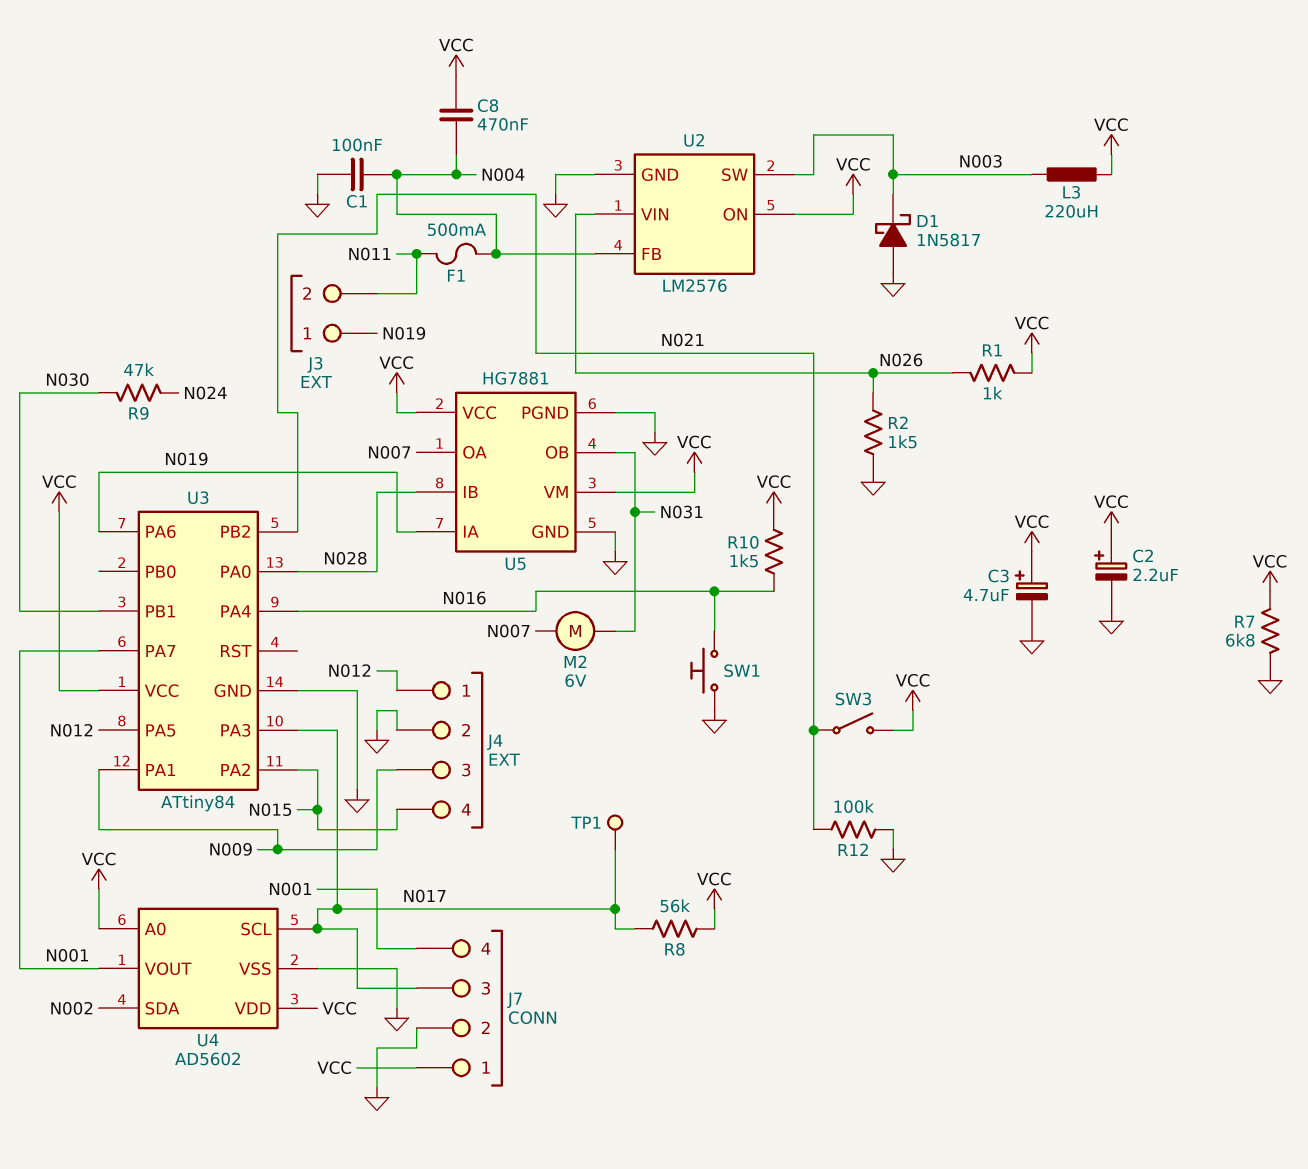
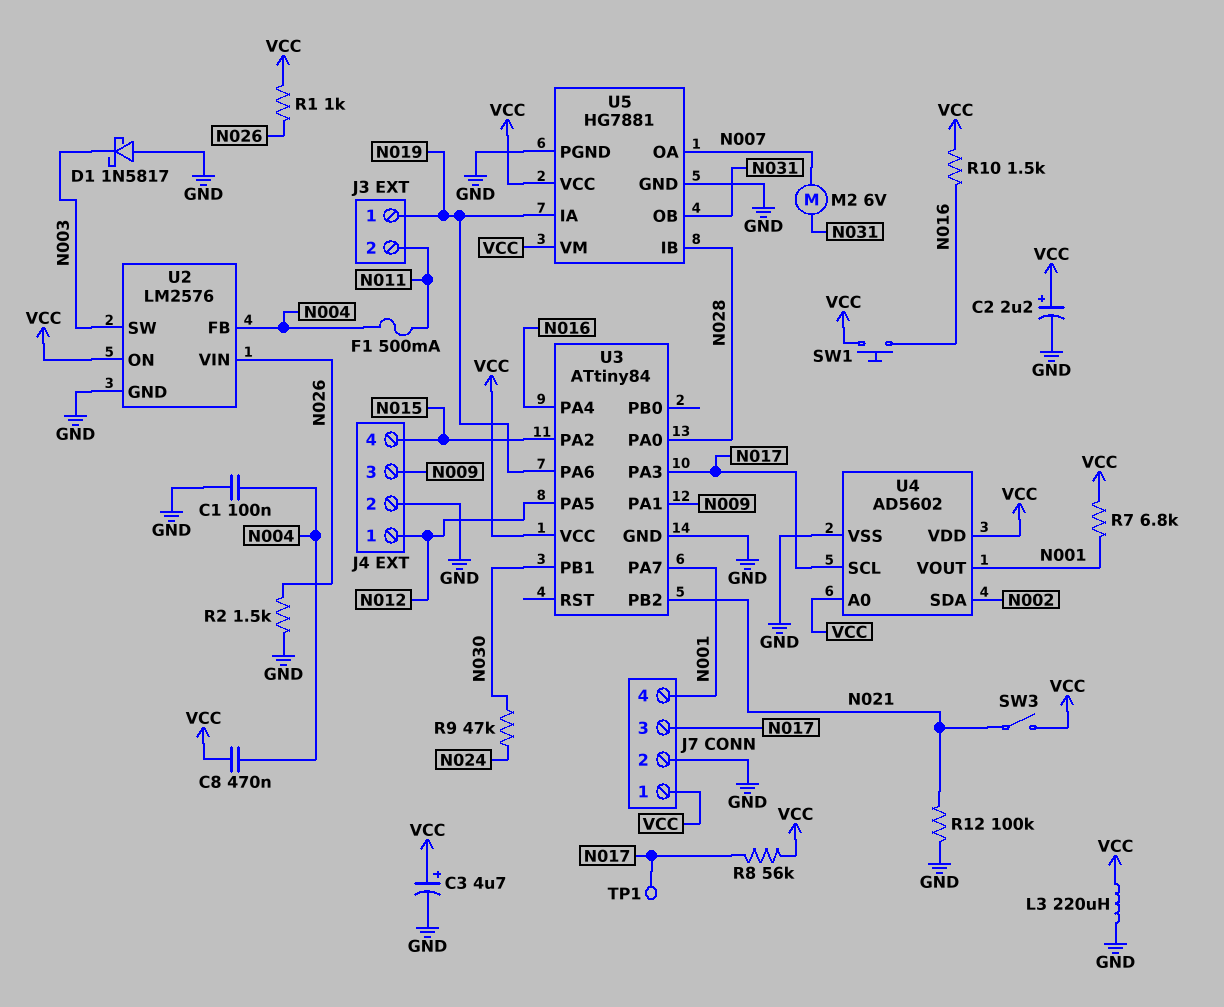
L3: 220uH (N003, VCC) -> 220uH (GND, VCC)
R7: 6.8k (GND, VCC) -> 6.8k (N001, VCC)
SW1: button (GND, N016) -> button (N016, VCC)

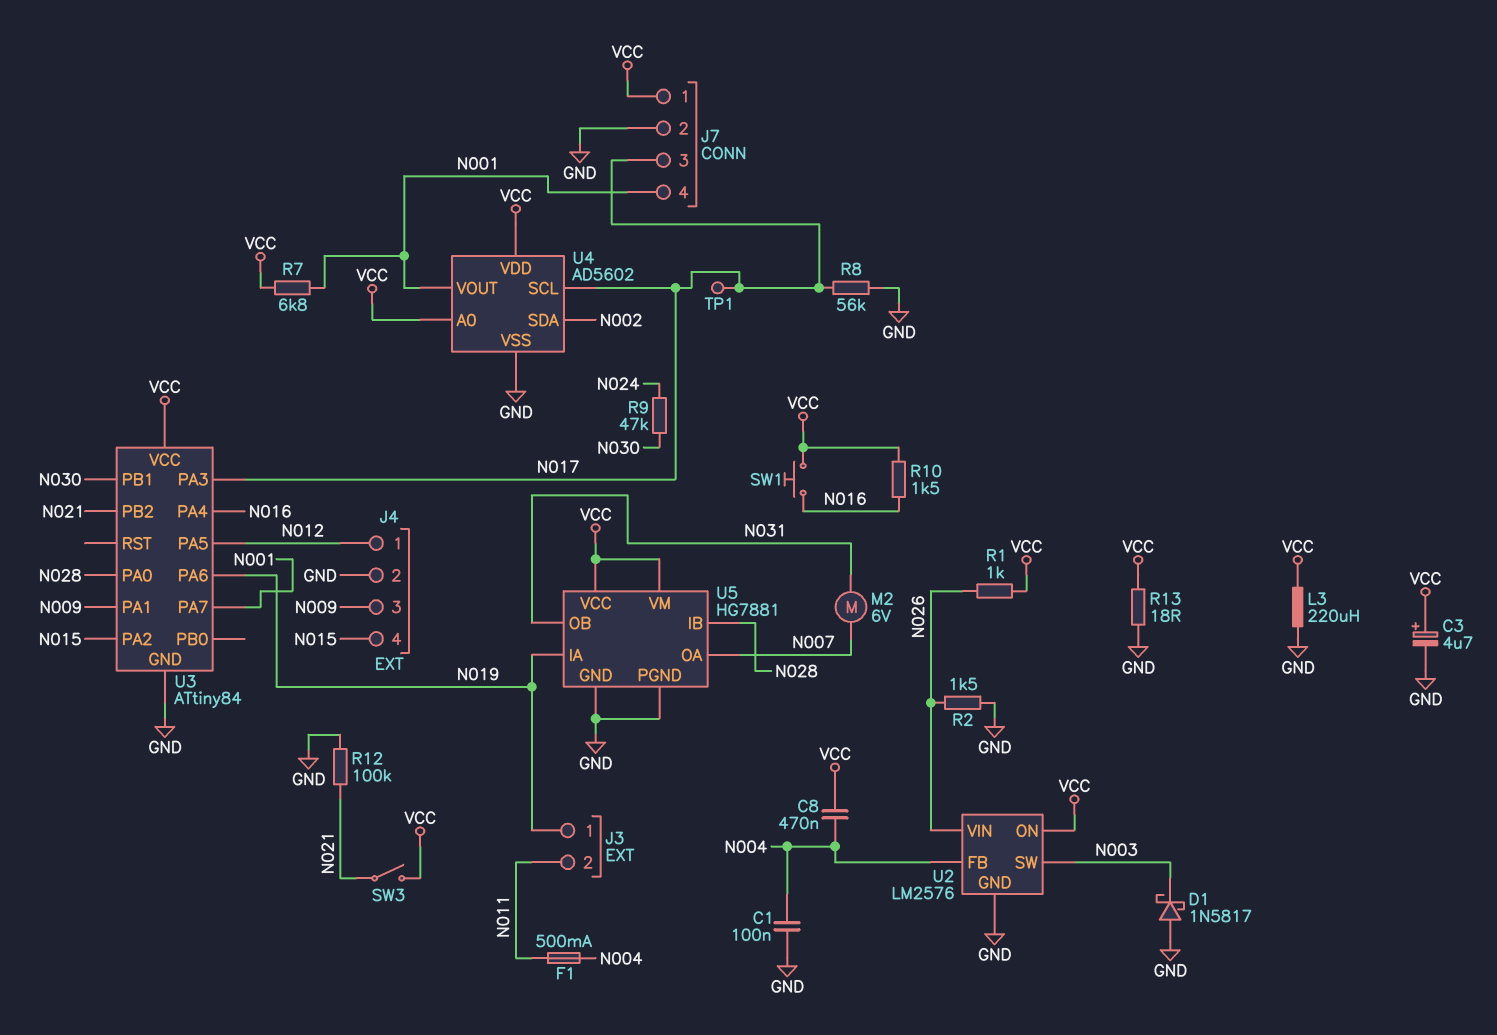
C2: 2.2uF (plus VCC, minus GND) -> none
R8: 56k (N017, VCC) -> 56k (GND, N017)
R13: none -> 18 (GND, VCC)

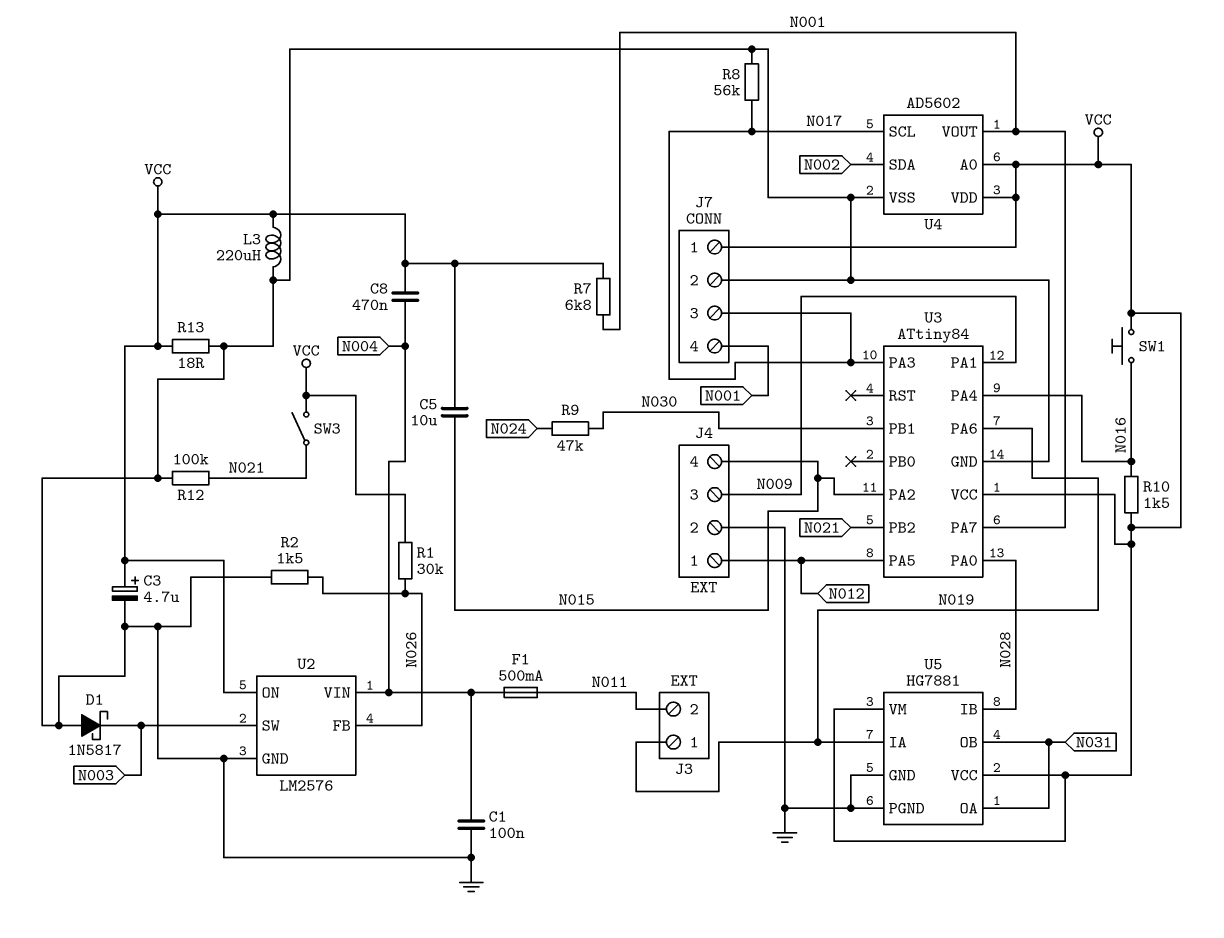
C5: none -> 10uF (N015, VCC)
M2: motor 6V (N007, N031) -> none
R1: 1k (N026, VCC) -> 30k (N026, VCC)
TP1: test point (N017) -> none
U2 pin FB: N004 -> N026
U2 pin VIN: N026 -> N004
U5 pin OA: N007 -> N031

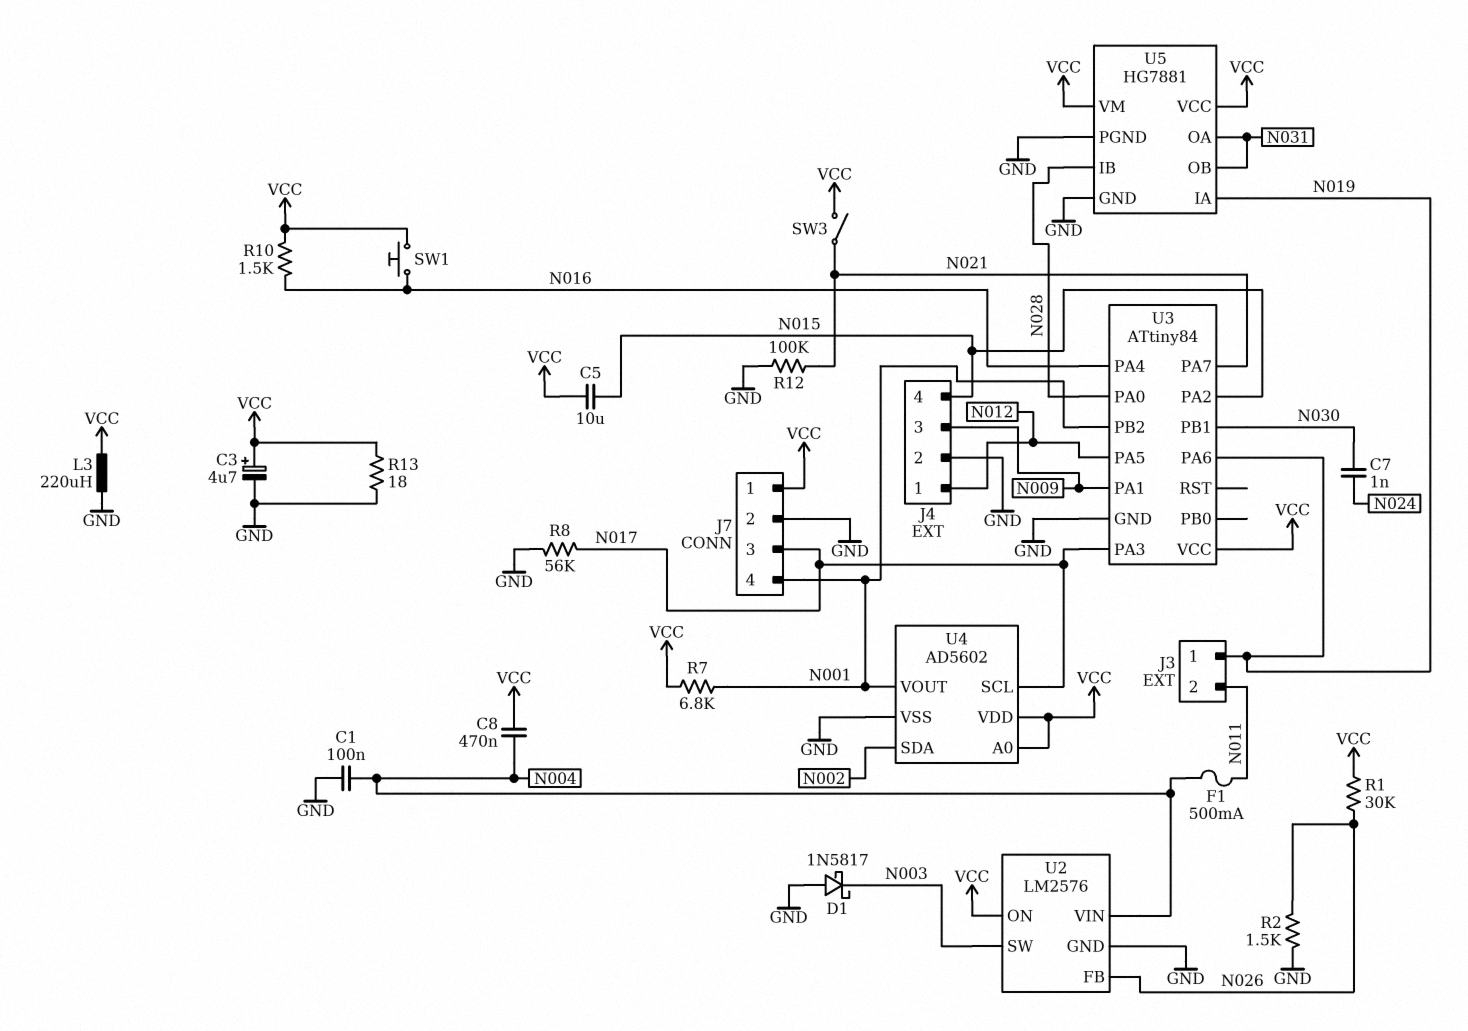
C7: none -> 1nF (N024, N030)
R9: 47k (N024, N030) -> none
U3 pin PA7: N001 -> N021
U3 pin PB2: N021 -> N001

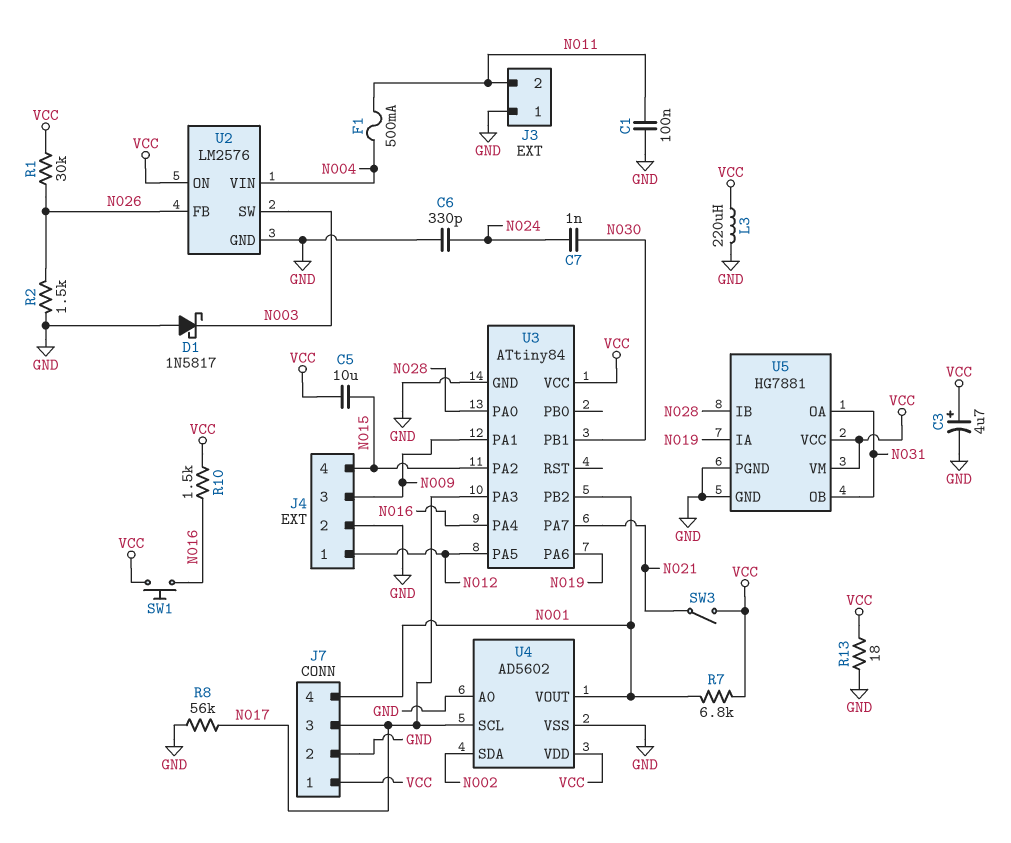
C1: 100nF (GND, N004) -> 100nF (GND, N011)
C6: none -> 330pF (GND, N024)
C8: 470nF (N004, VCC) -> none
J3 pin 1: N019 -> GND
R12: 100k (GND, N021) -> none
U4 pin A0: VCC -> GND

